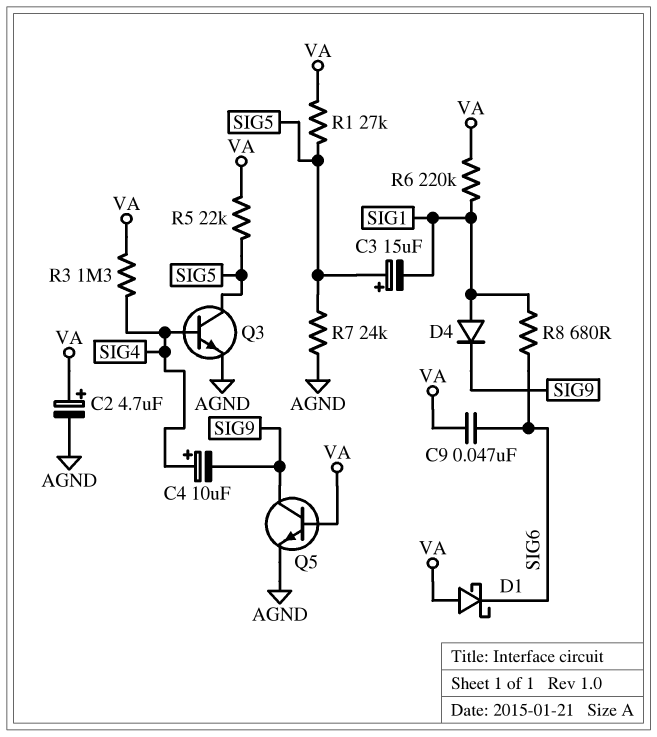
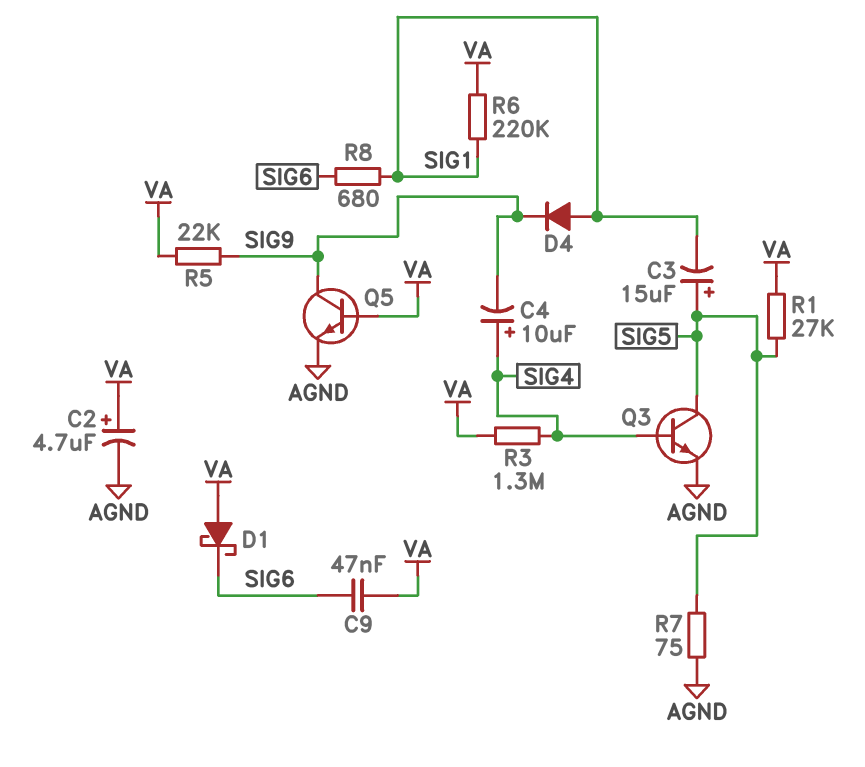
R5: 22k (SIG5, VA) -> 22k (SIG9, VA)
R7: 24k (AGND, SIG5) -> 75 (AGND, SIG5)

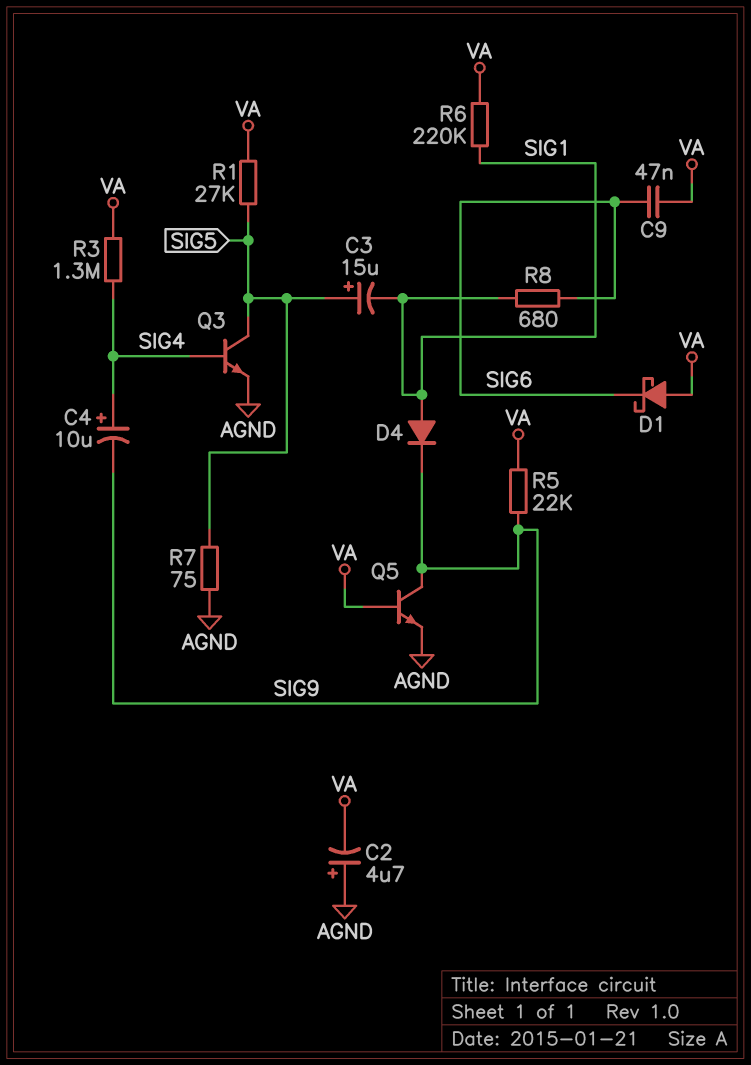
C2: 4.7uF (plus VA, minus AGND) -> 4.7uF (plus AGND, minus VA)

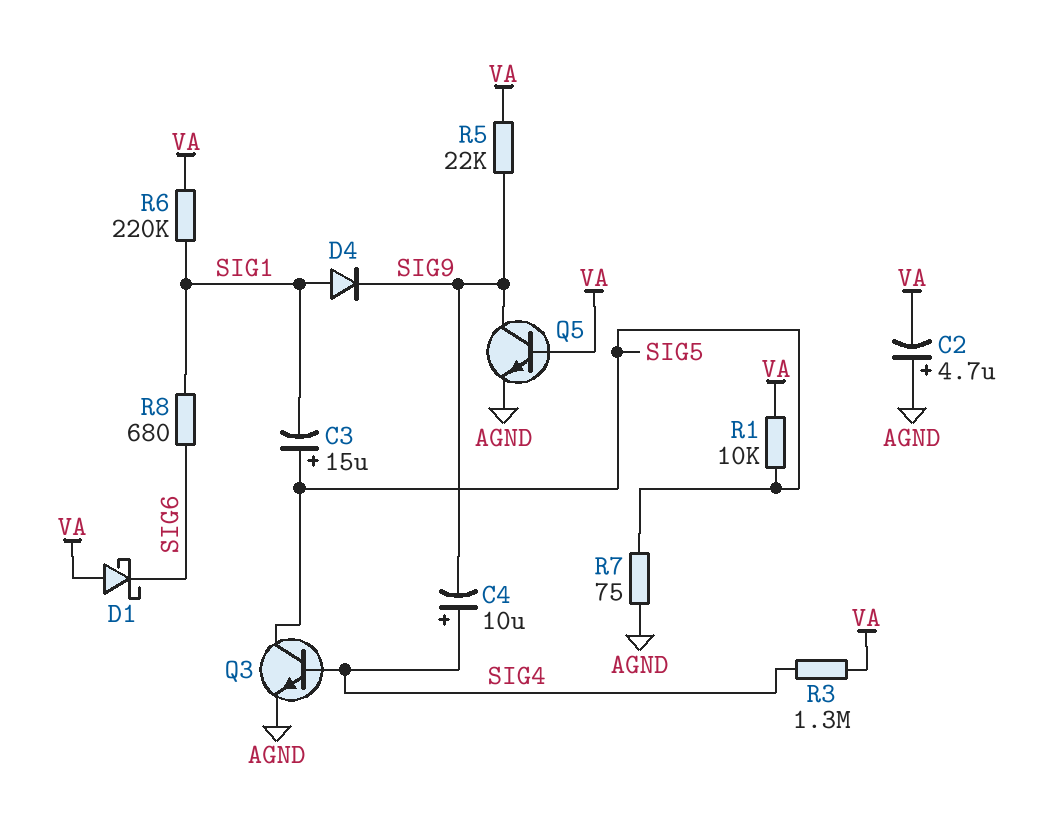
C9: 47nF (SIG6, VA) -> none
R1: 27k (SIG5, VA) -> 10k (SIG5, VA)

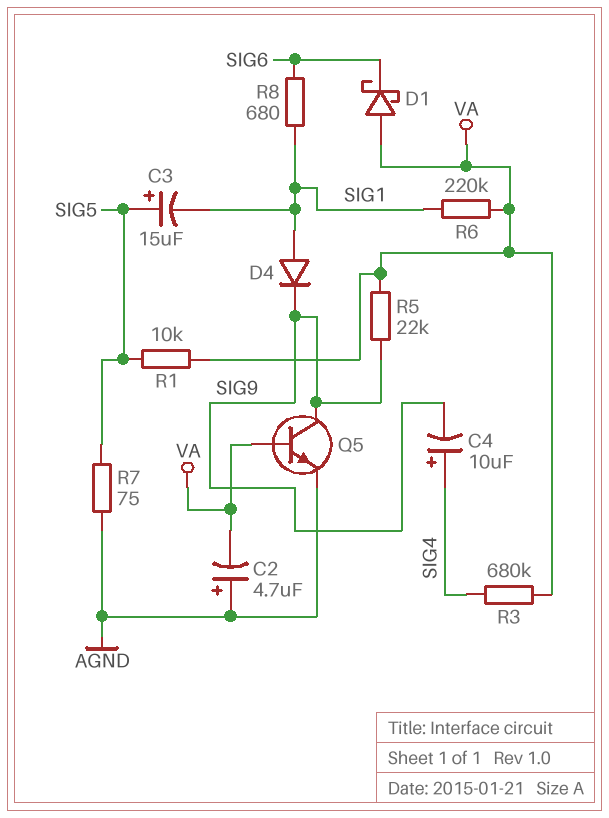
Q3: NPN (B SIG4, C SIG5, E AGND) -> none
R3: 1.3M (SIG4, VA) -> 680k (SIG4, VA)

